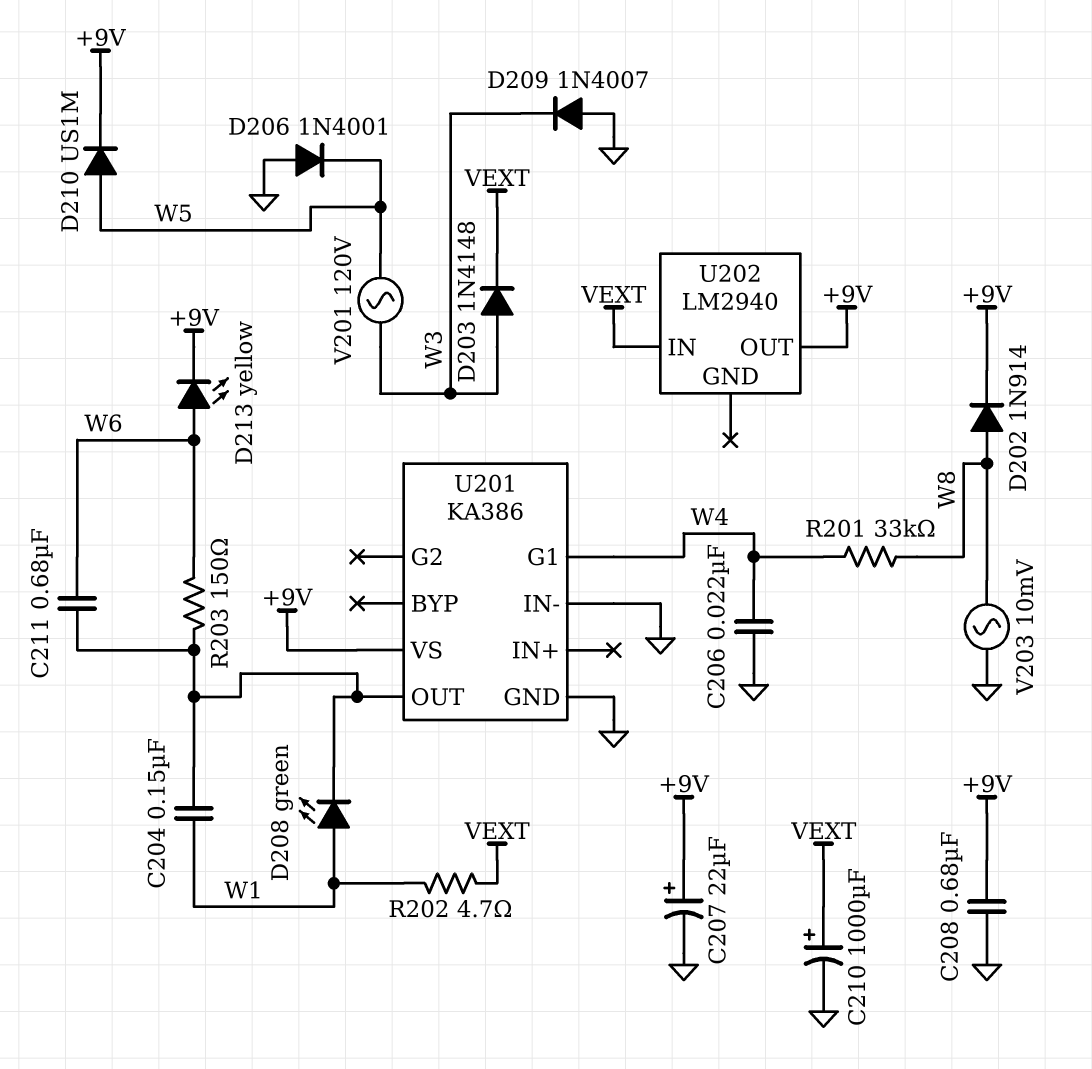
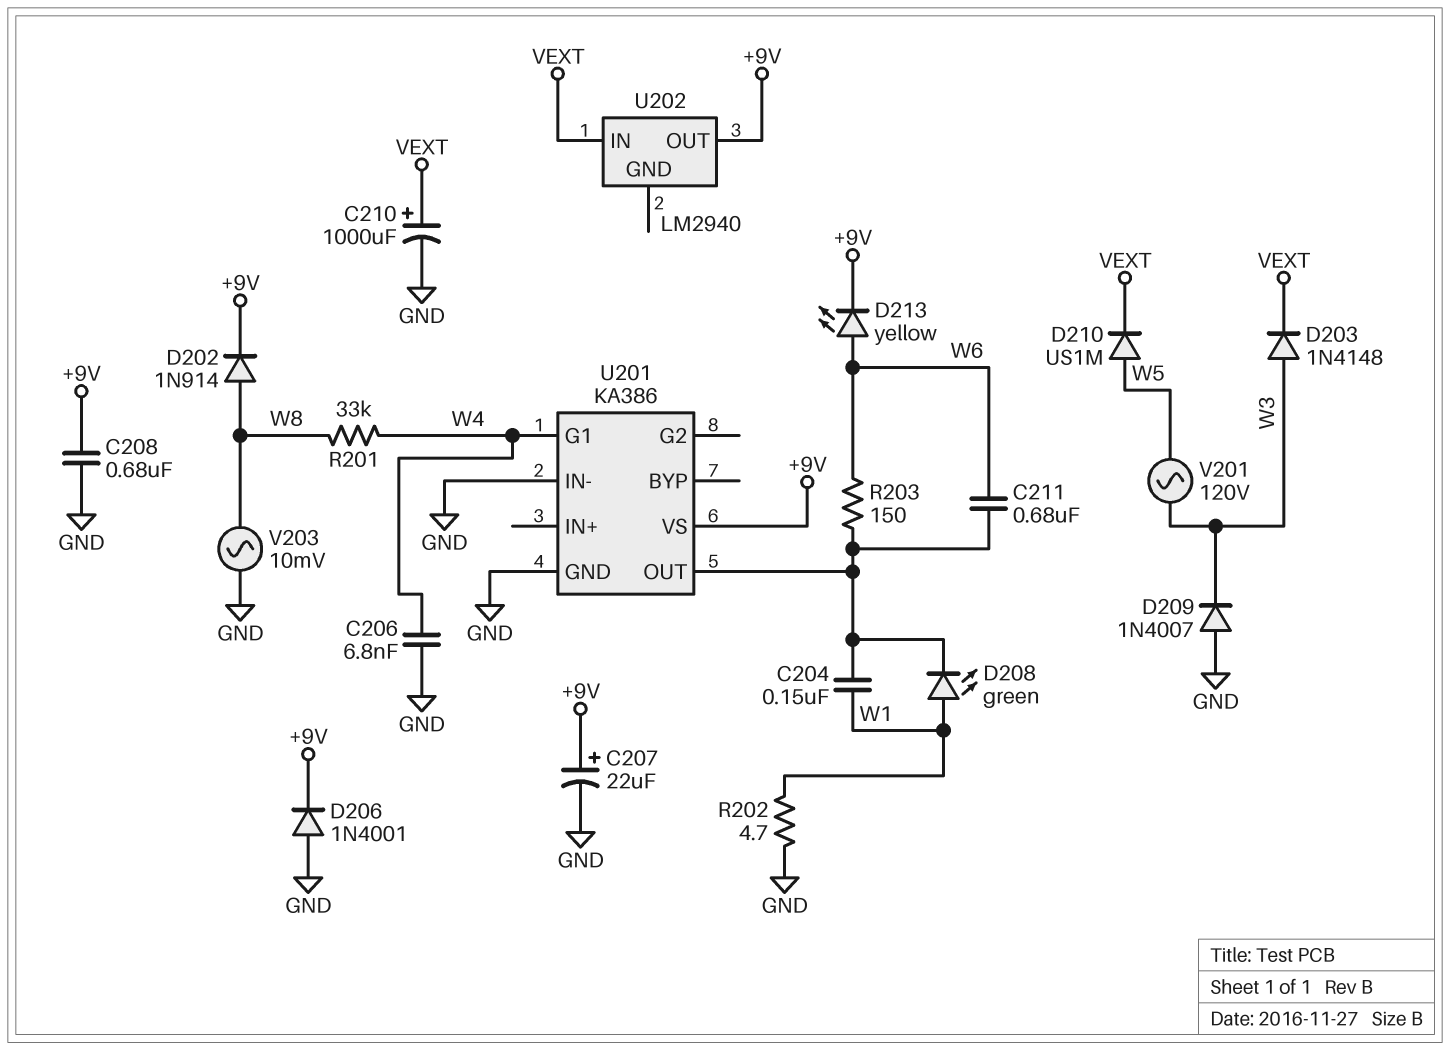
C206: 22nF (GND, W4) -> 6.8nF (GND, W4)
D206: diode 1N4001 (A GND, K W5) -> diode 1N4001 (A GND, K +9V)
D210: diode US1M (A W5, K +9V) -> diode US1M (A W5, K VEXT)
R202: 4.7 (VEXT, W1) -> 4.7 (GND, W1)

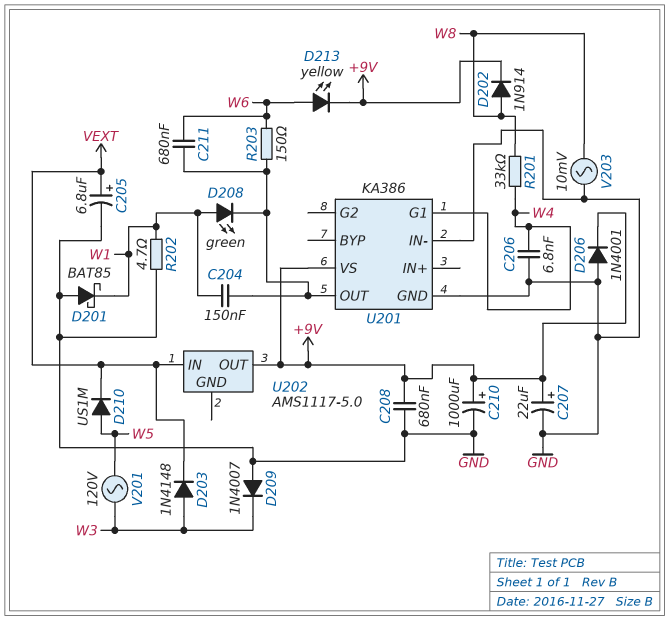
C205: none -> 6.8uF (plus VEXT, minus GND)
C210: 1000uF (plus VEXT, minus GND) -> 1000uF (plus +9V, minus GND)
D201: none -> schottky BAT85 (A GND, K W1)
U202: LM2940 -> AMS1117-5.0

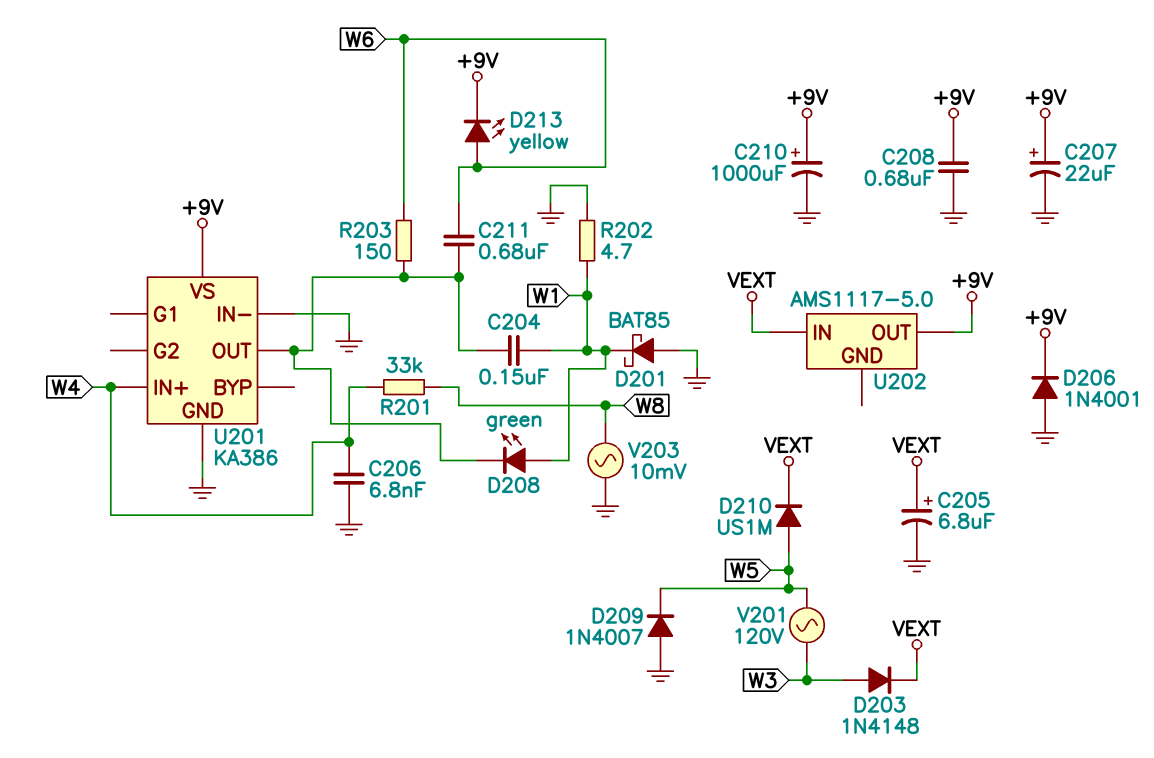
D202: diode 1N914 (A W8, K +9V) -> none
D209: diode 1N4007 (A GND, K W3) -> diode 1N4007 (A GND, K W5)
U201 pin G1: W4 -> none
U201 pin IN+: none -> W4

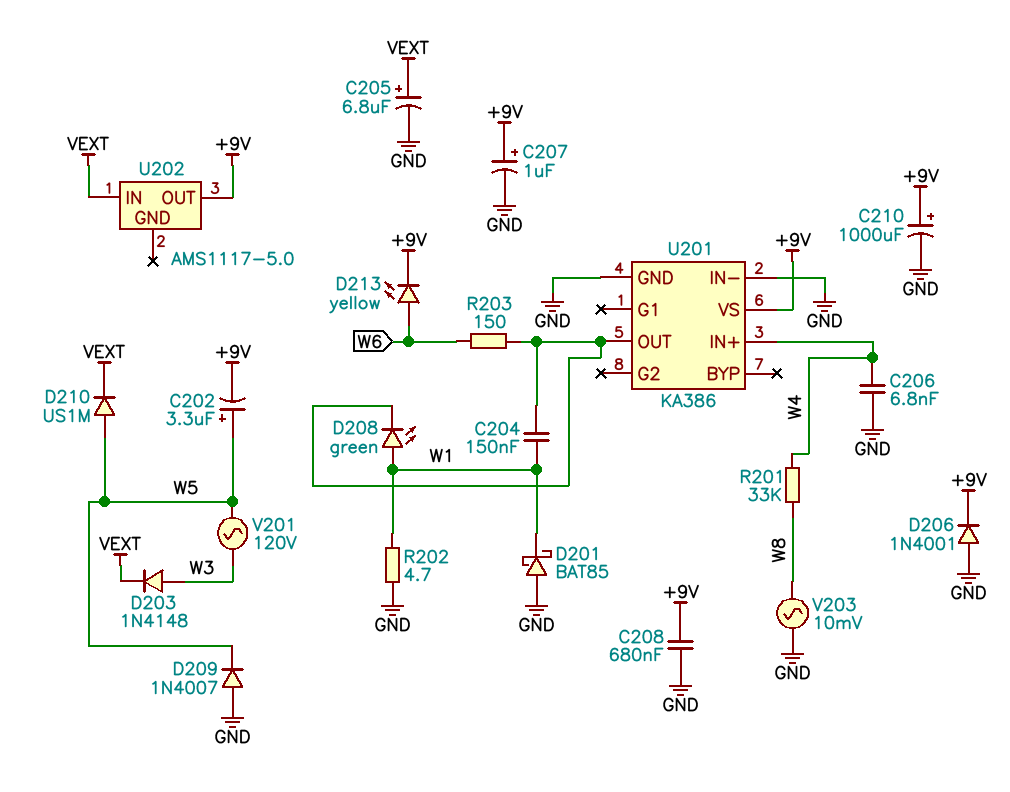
C202: none -> 3.3uF (plus W5, minus +9V)
C207: 22uF (plus +9V, minus GND) -> 1uF (plus +9V, minus GND)
C211: 680nF (U201/OUT, W6) -> none

